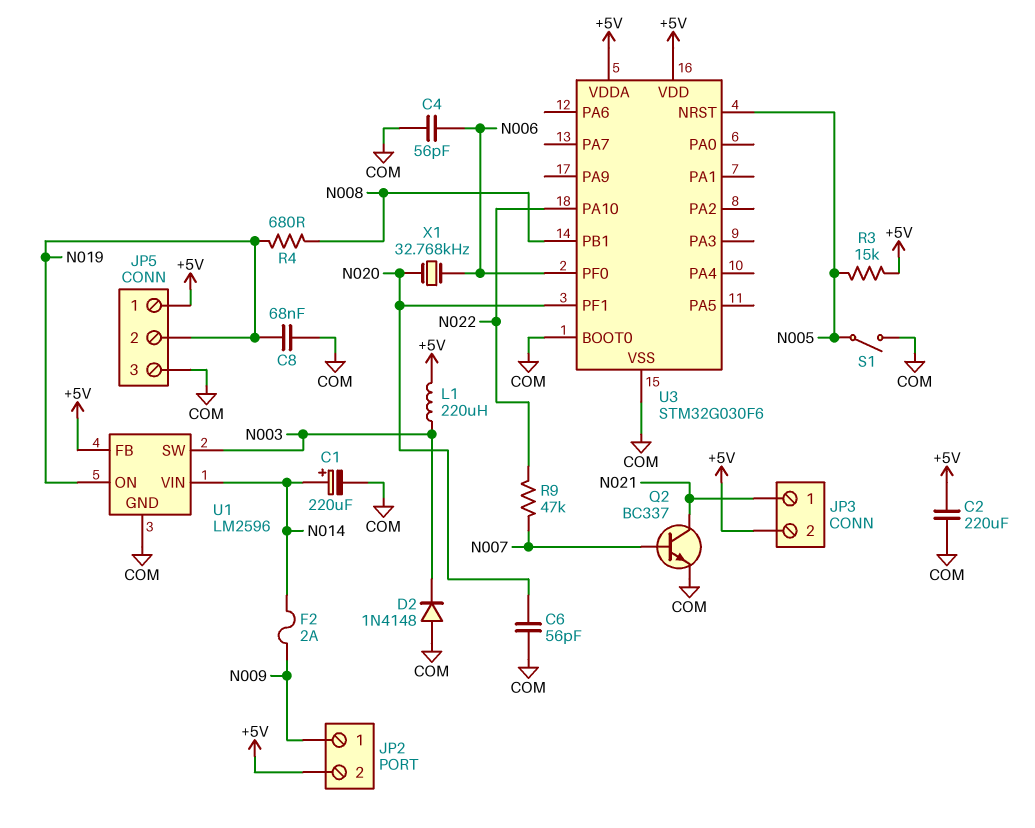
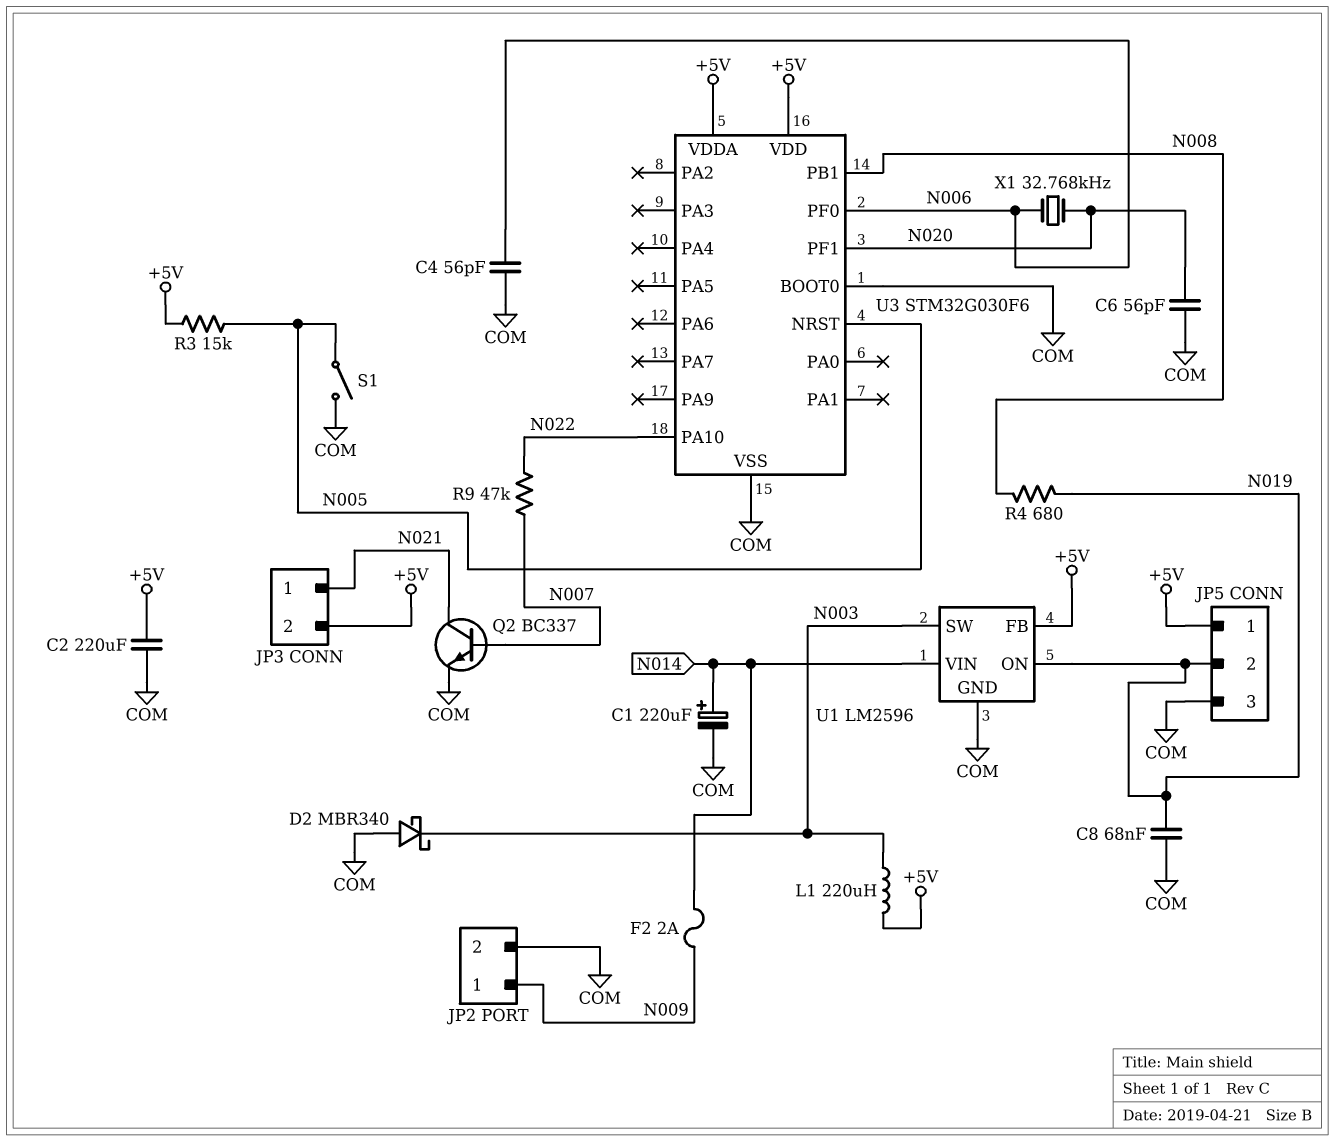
D2: diode 1N4148 (A COM, K N003) -> schottky MBR340 (A COM, K N003)
JP2 pin 2: +5V -> COM

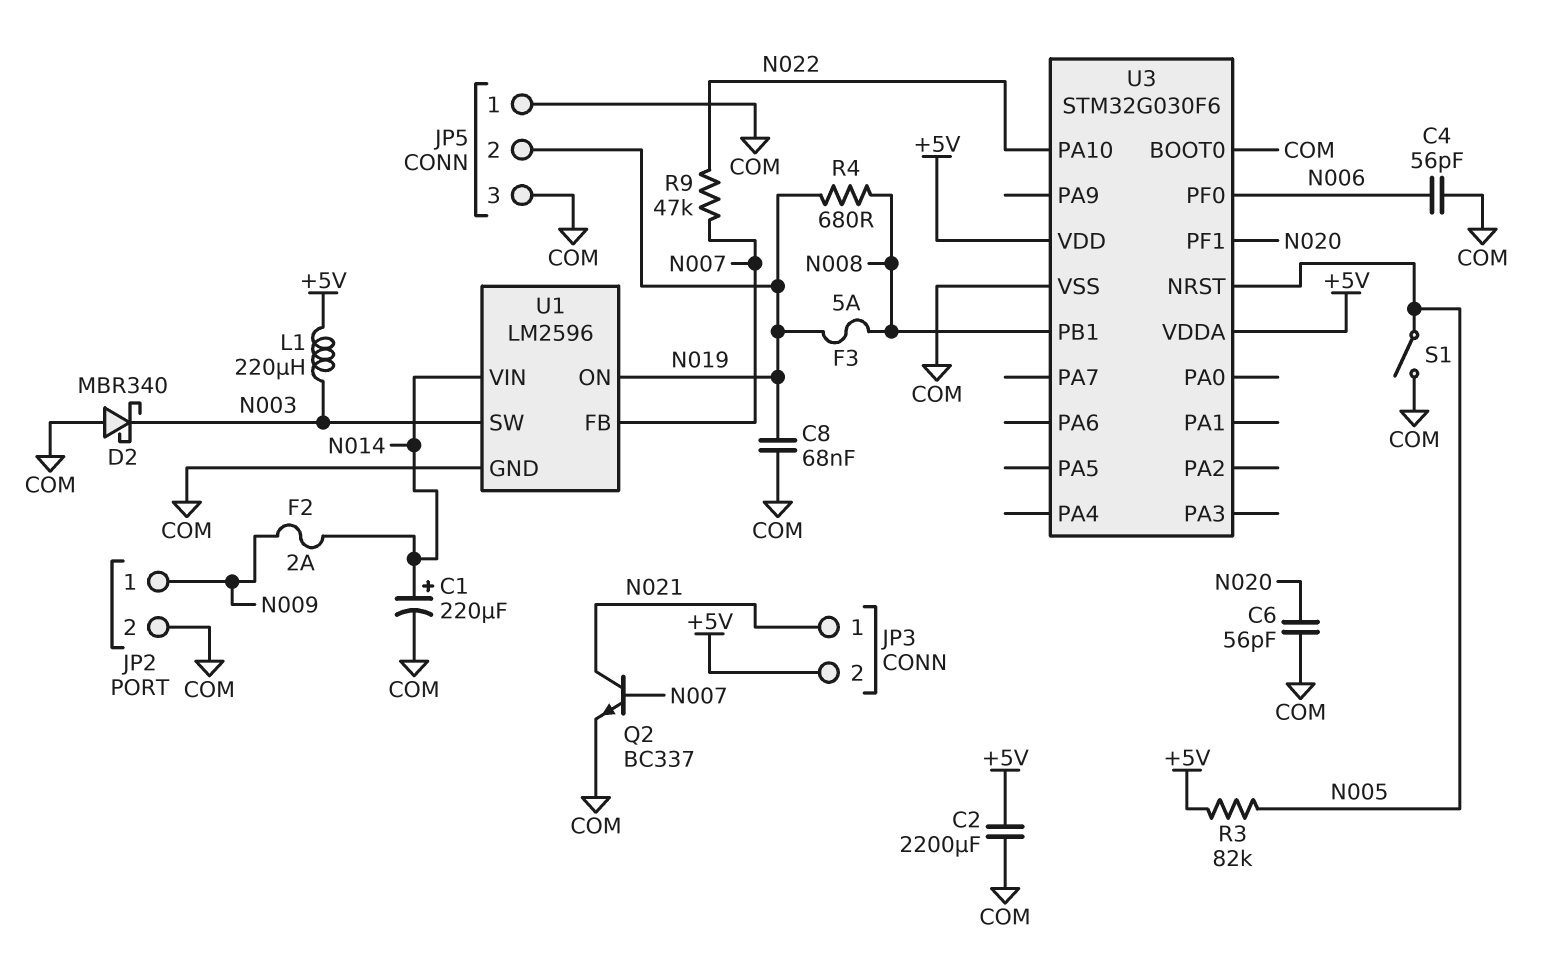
C2: 220uF (+5V, COM) -> 2200uF (+5V, COM)
F3: none -> 5A (N008, N019)
JP5 pin 1: +5V -> COM
R3: 15k (+5V, N005) -> 82k (+5V, N005)
U1 pin FB: +5V -> N007
X1: 32.768kHz (N006, N020) -> none

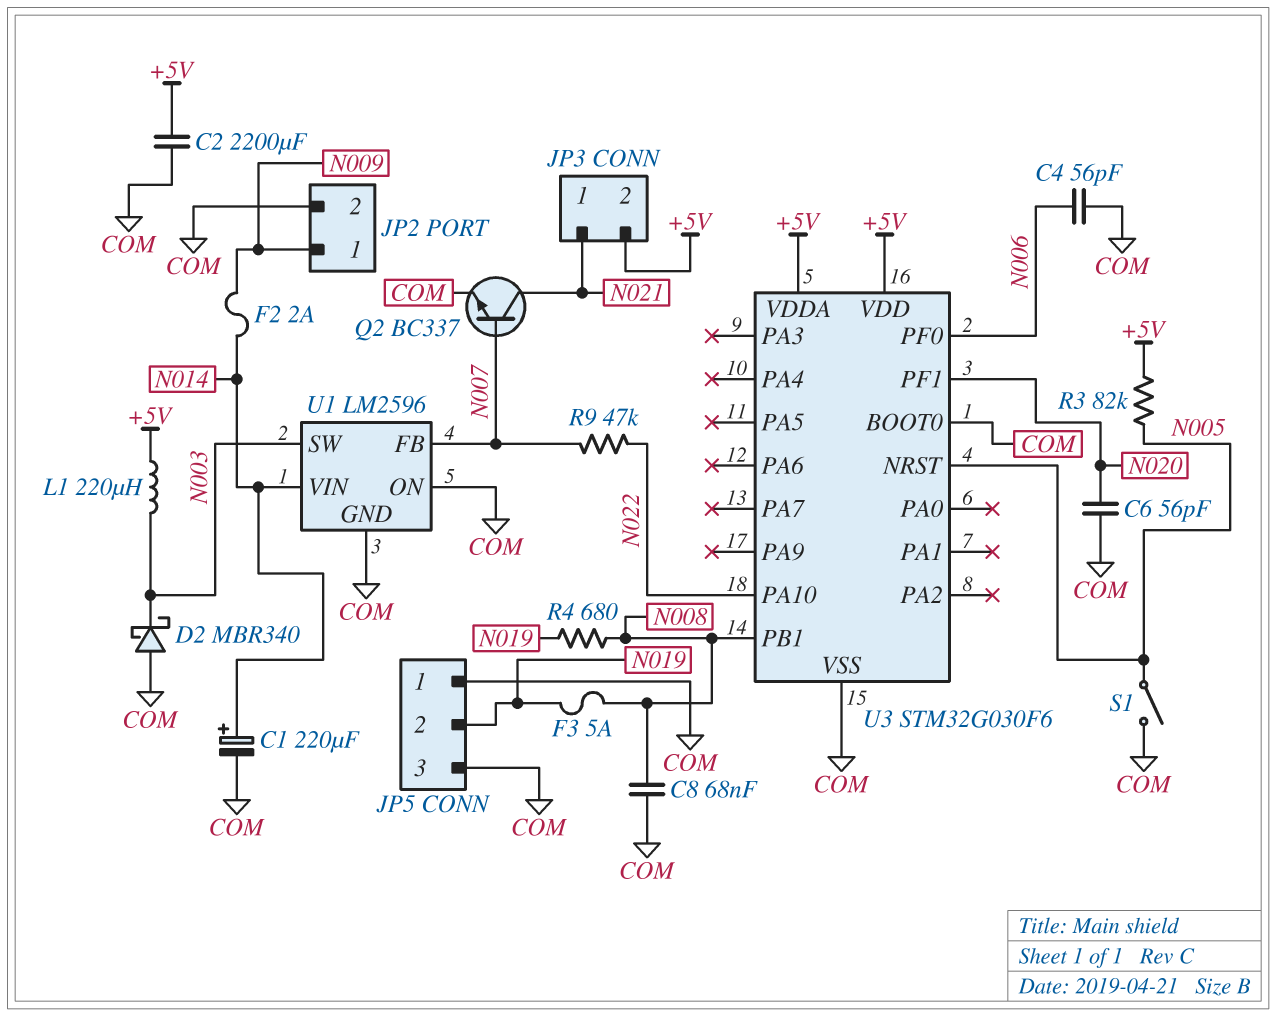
C8: 68nF (COM, N019) -> 68nF (COM, N008)
U1 pin ON: N019 -> COM

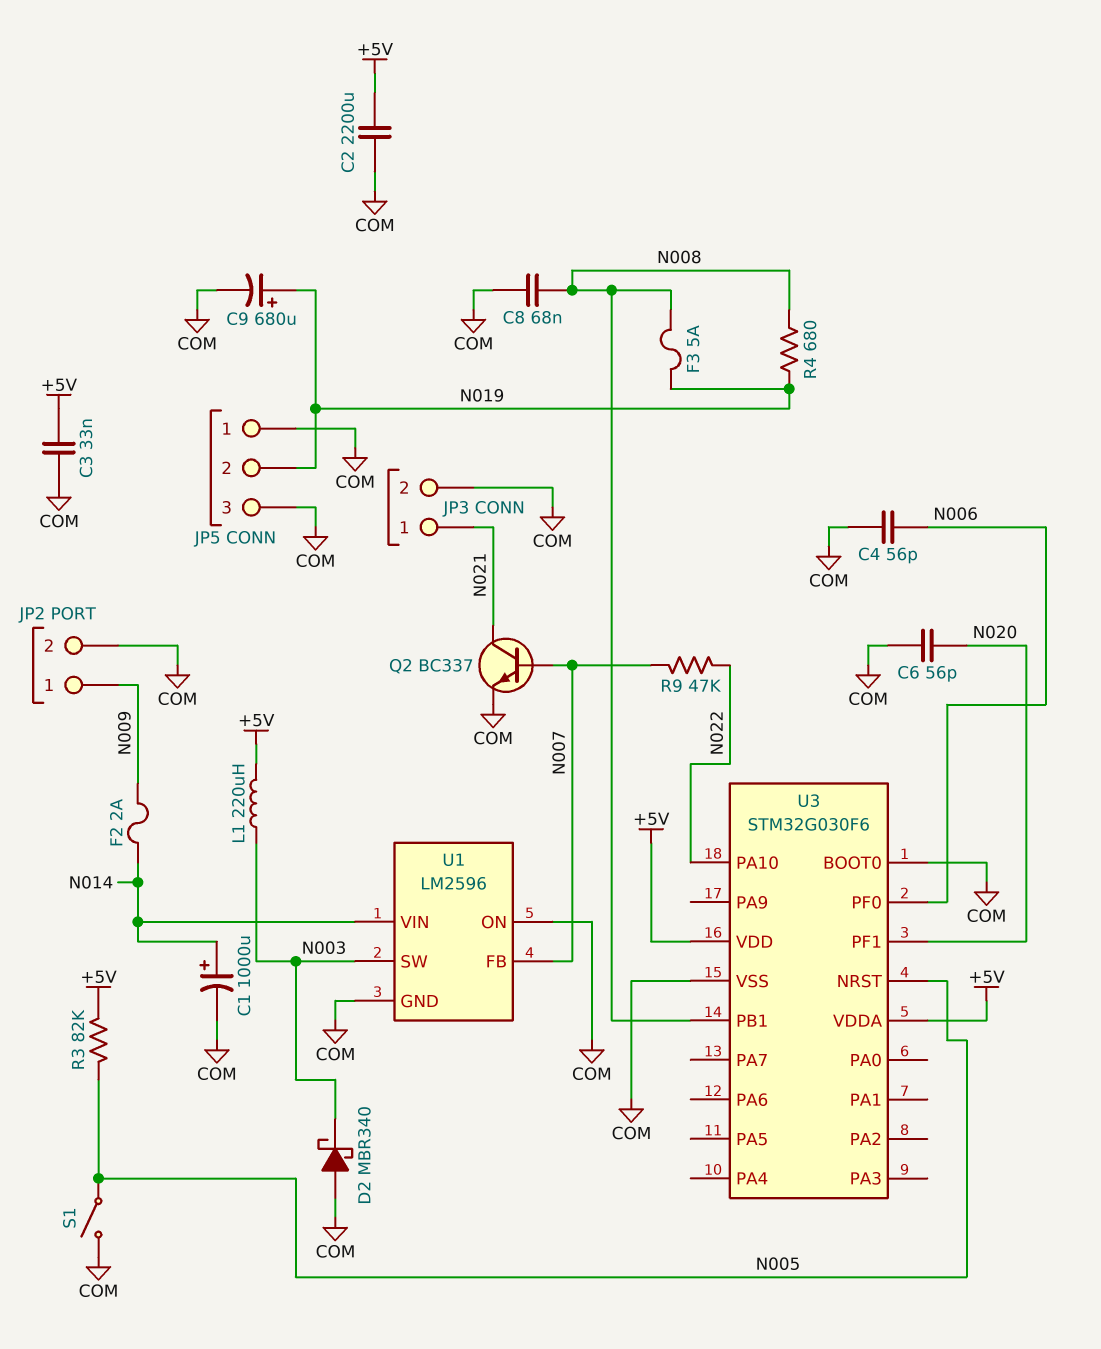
C1: 220uF (plus N014, minus COM) -> 1000uF (plus N014, minus COM)
C3: none -> 33nF (+5V, COM)
C9: none -> 680uF (plus N019, minus COM)
JP3 pin 2: +5V -> COM

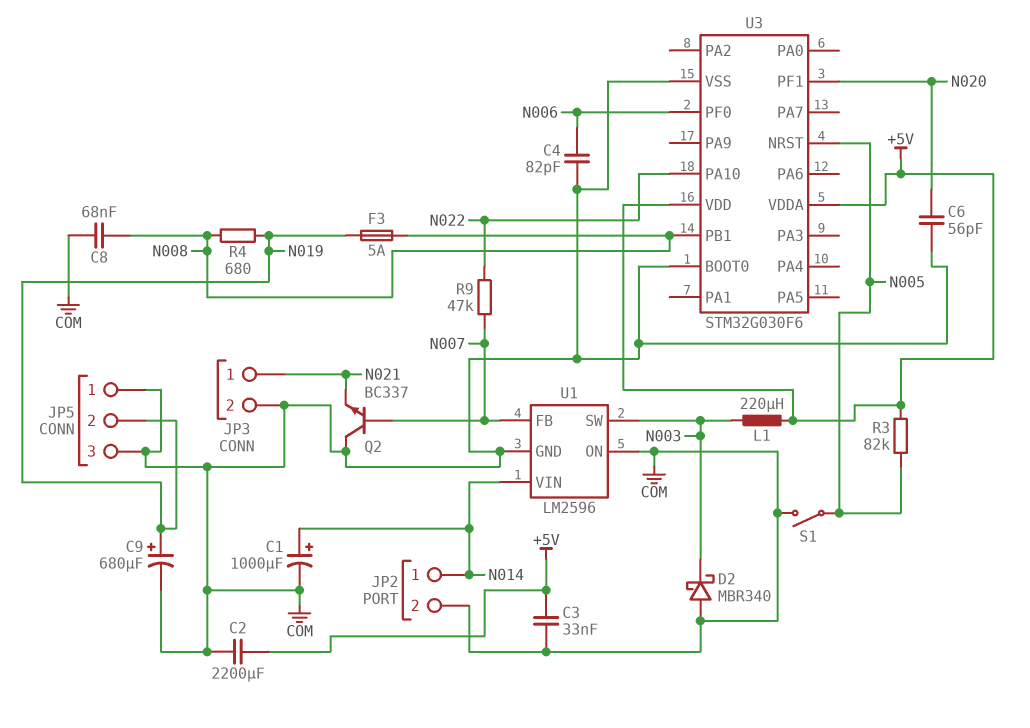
C4: 56pF (COM, N006) -> 82pF (COM, N006)
F2: 2A (N009, N014) -> none
JP2 pin 1: N009 -> N014
Q2: NPN BC337 (B N007, C N021, E COM) -> NPN BC337 (B N007, C COM, E N021)

